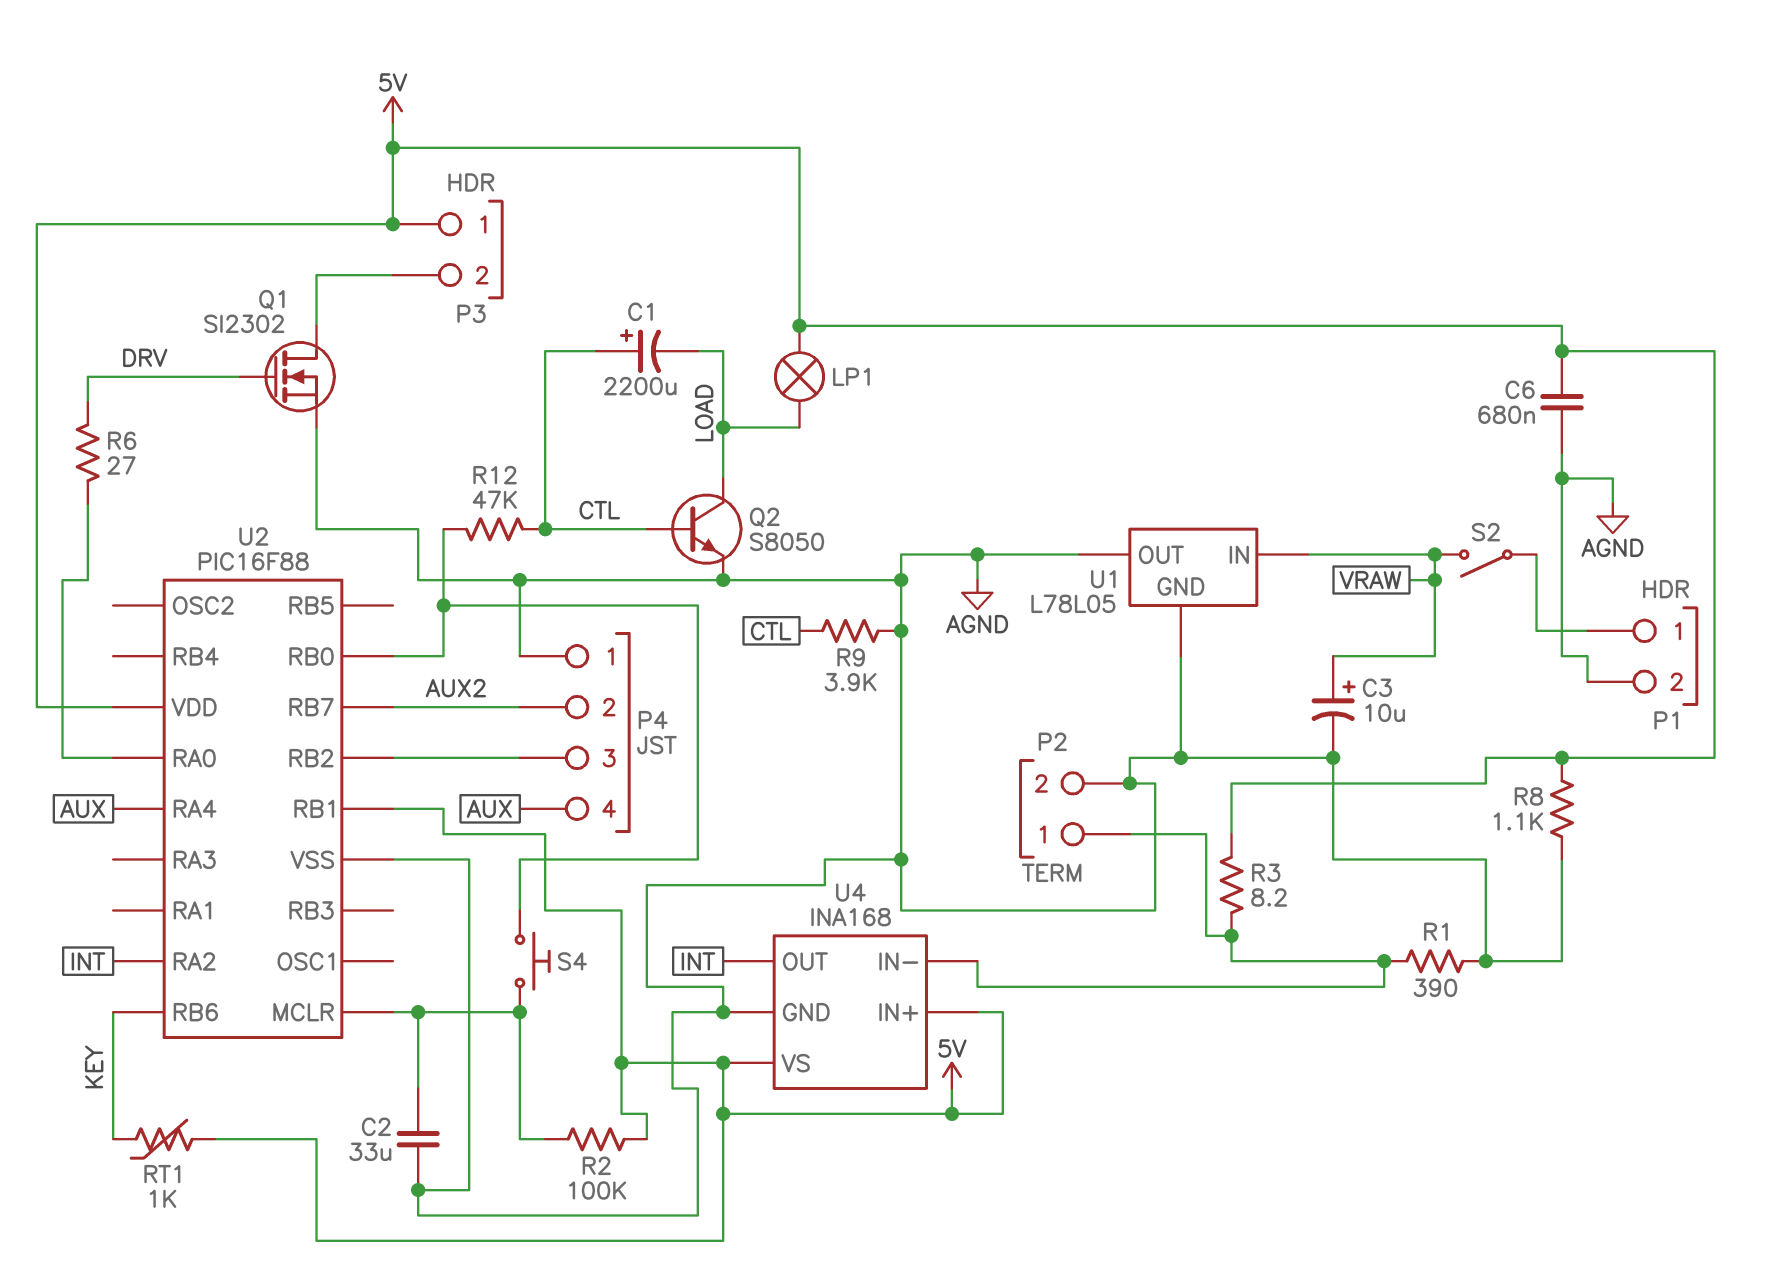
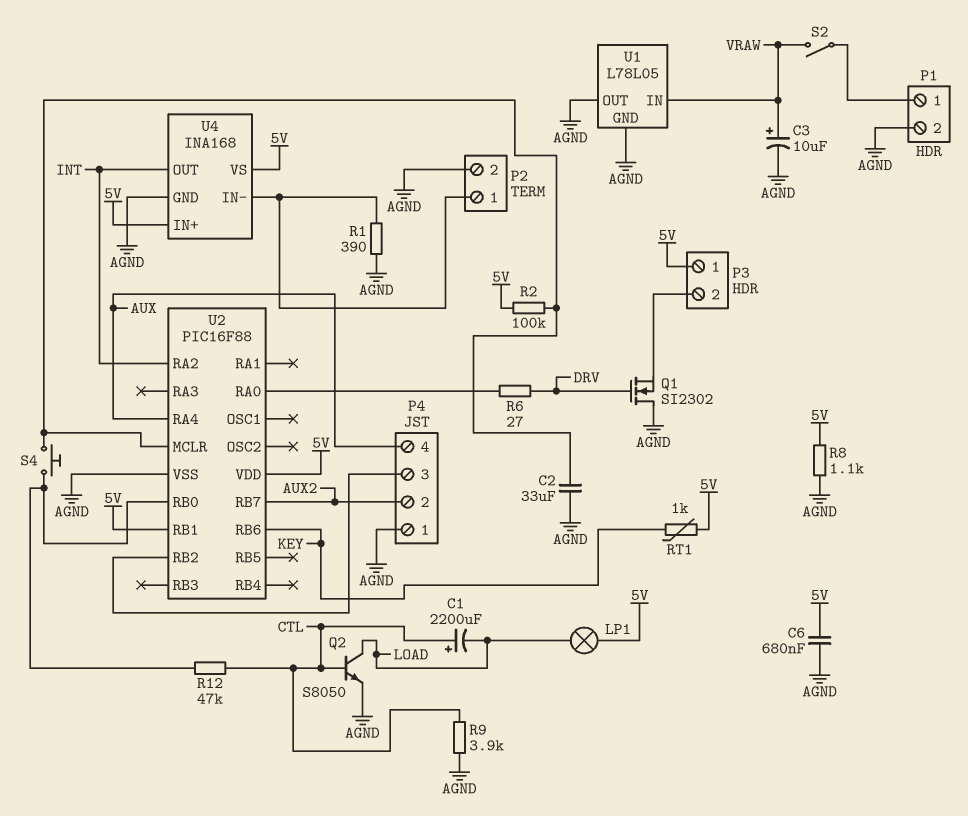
Q1: NMOS SI2302 (G DRV, D P3/2, S AGND) -> NMOS SI2302 (G DRV, D AGND, S P3/2)
R3: 8.2 (5V, P2/1) -> none

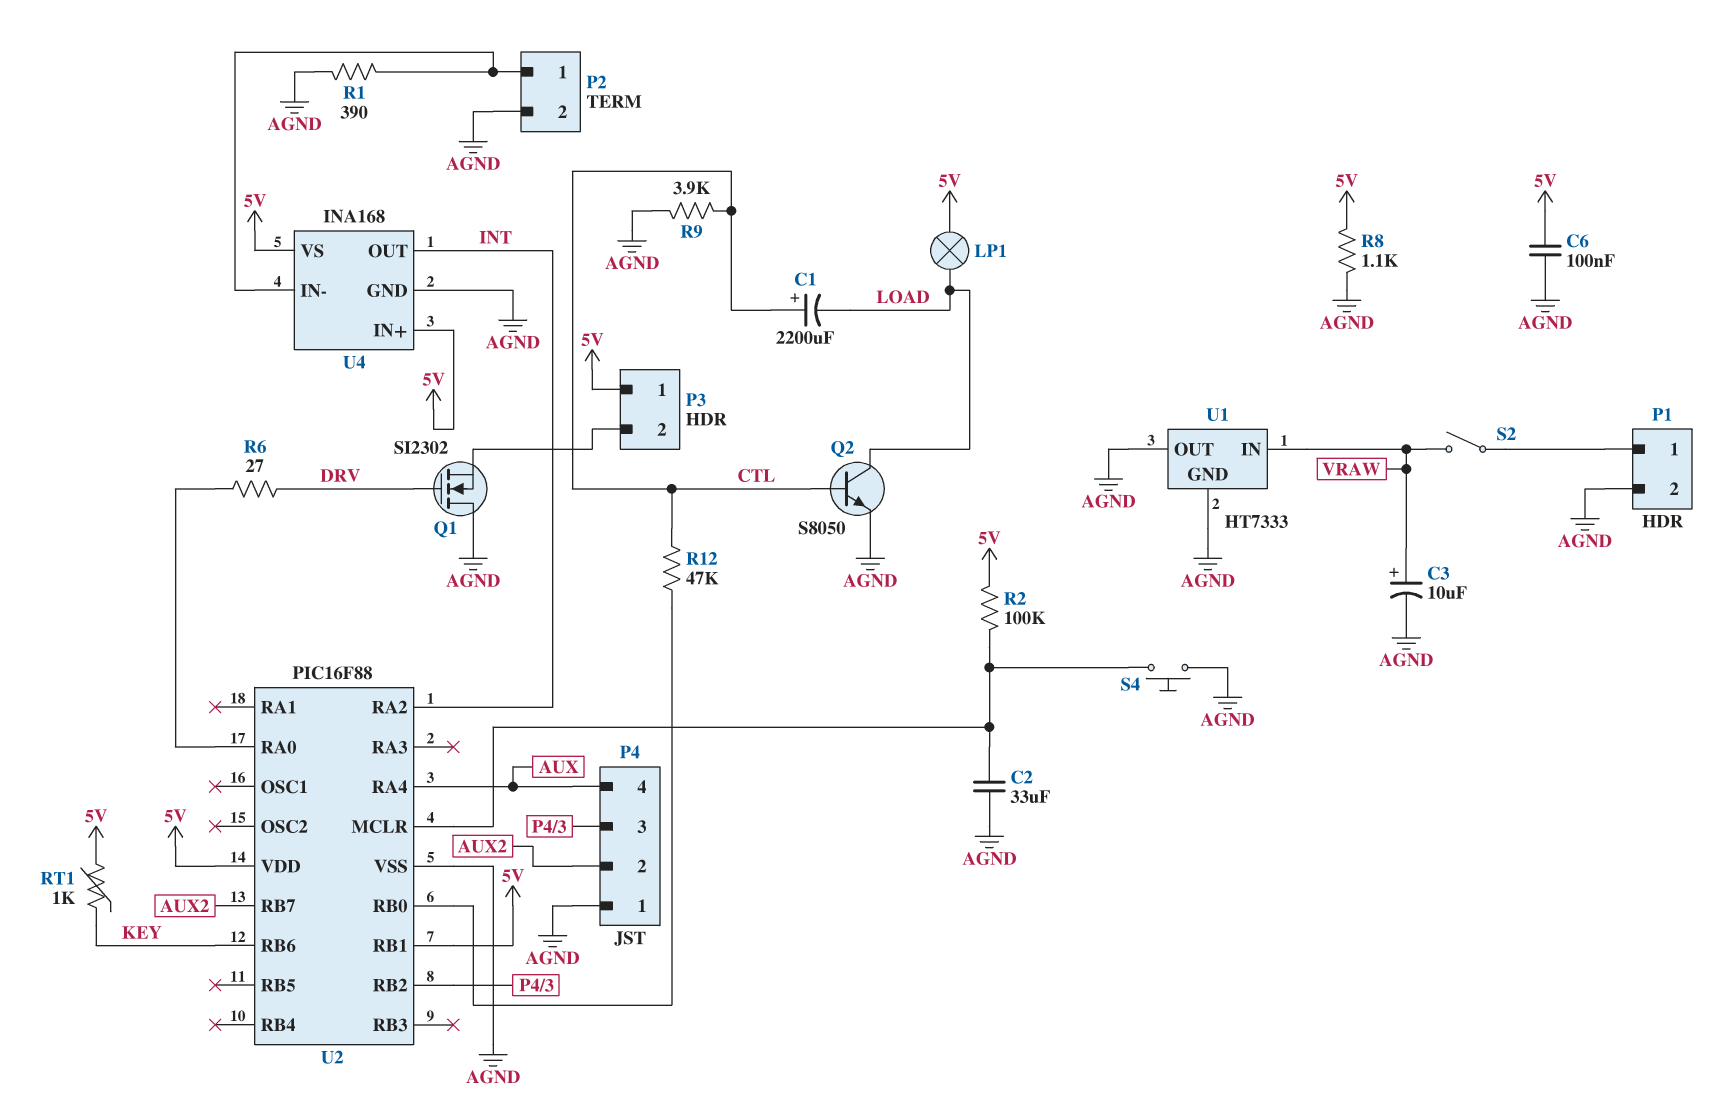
C6: 680nF (5V, AGND) -> 100nF (5V, AGND)
S4: button (U2/MCLR, U2/RB0) -> button (AGND, U2/MCLR)
U1: L78L05 -> HT7333

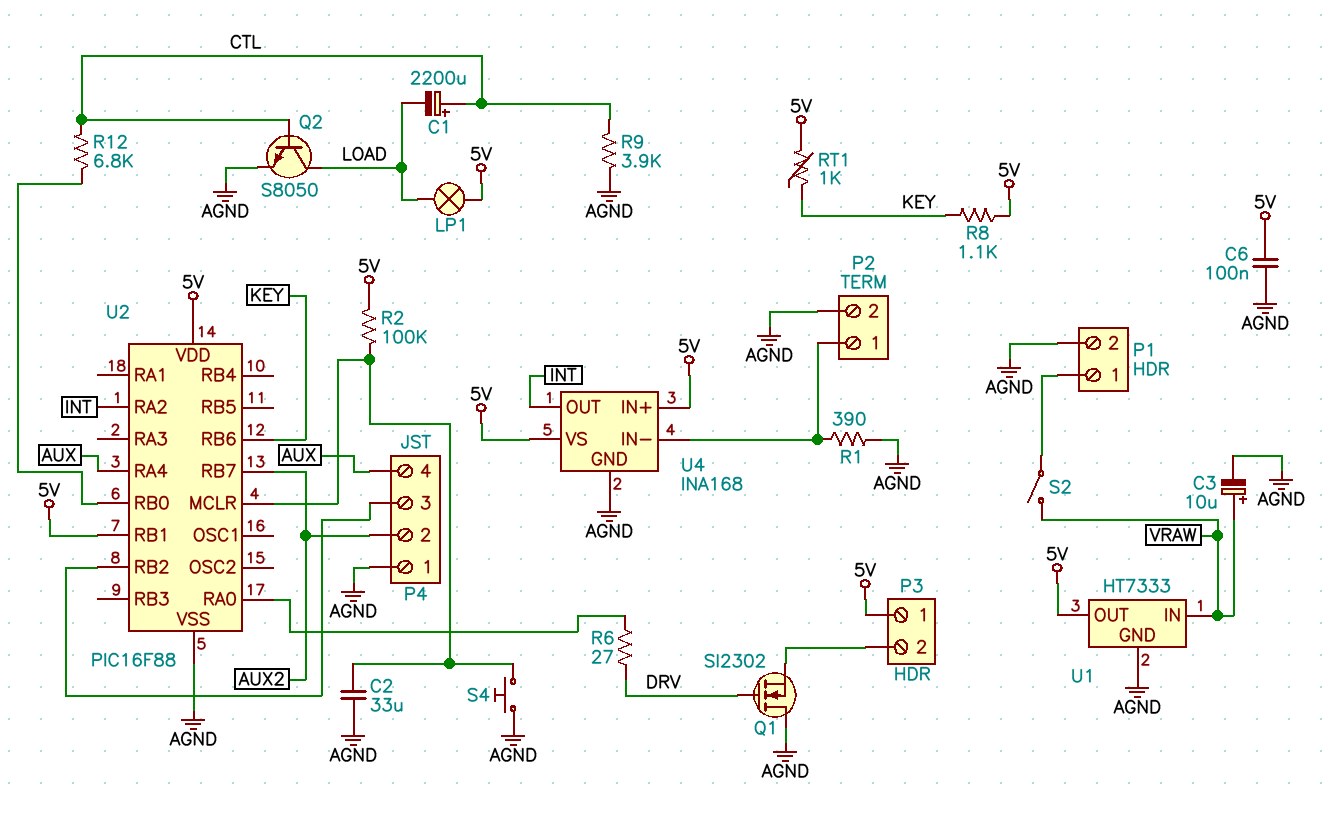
R8: 1.1k (5V, AGND) -> 1.1k (5V, KEY)
R12: 47k (CTL, U2/RB0) -> 6.8k (CTL, U2/RB0)
U1 pin OUT: AGND -> 5V

